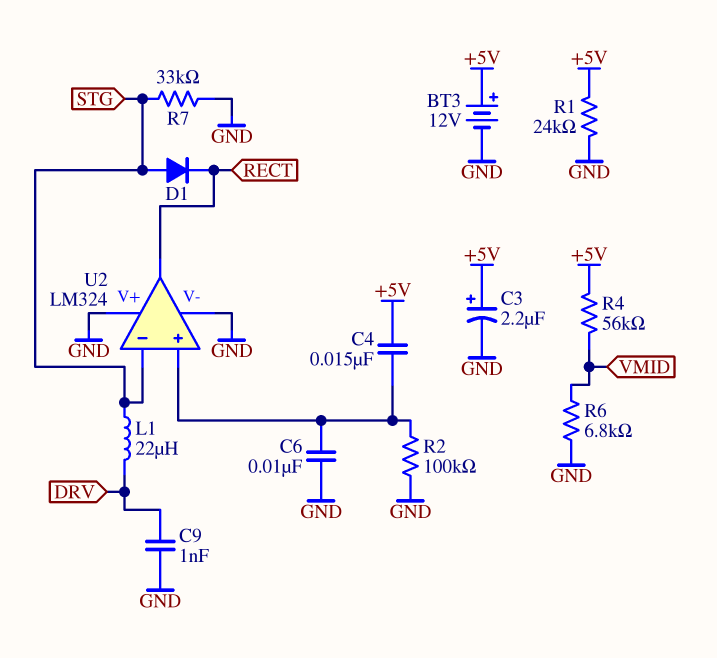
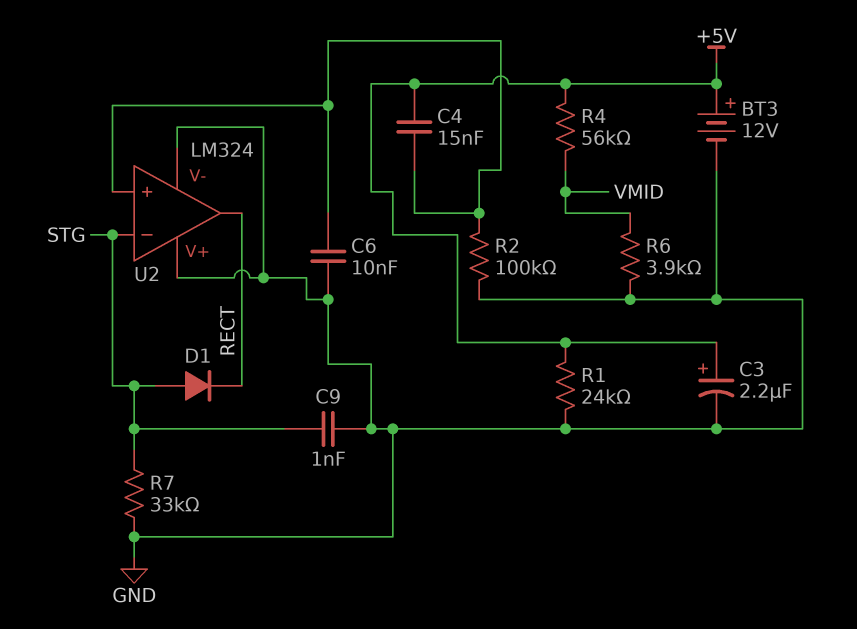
C9: 1nF (DRV, GND) -> 1nF (GND, STG)
L1: 22uH (DRV, STG) -> none
R6: 6.8k (GND, VMID) -> 3.9k (GND, VMID)

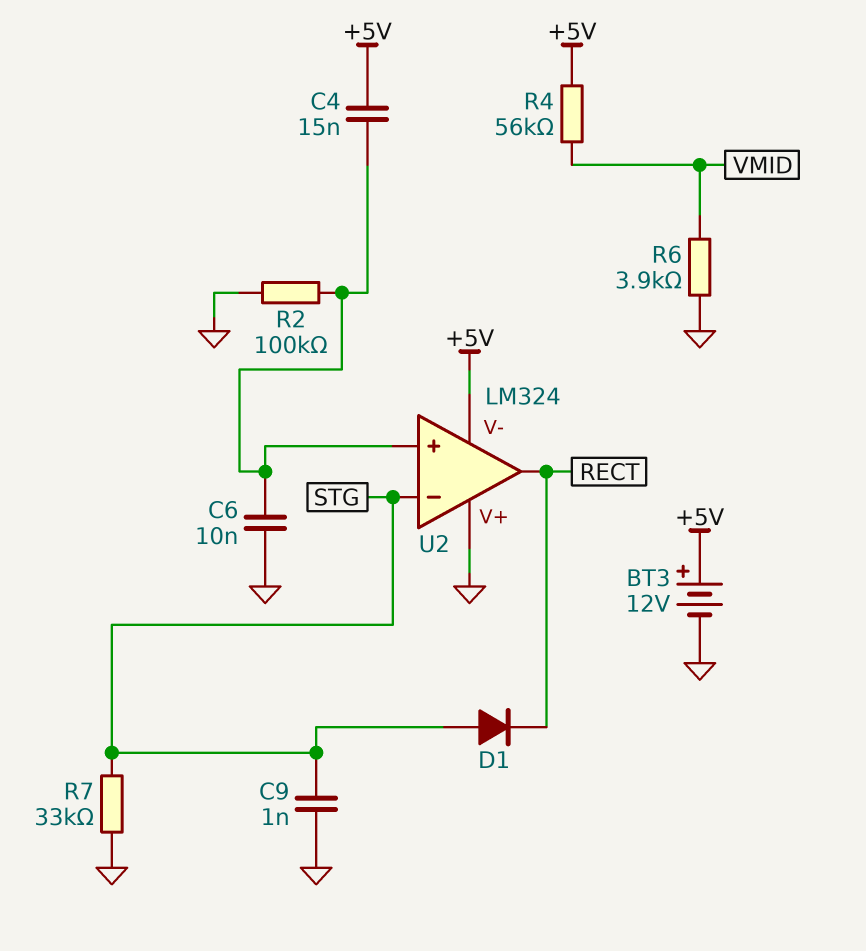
C3: 2.2uF (plus +5V, minus GND) -> none
R1: 24k (+5V, GND) -> none
U2 pin V-: GND -> +5V

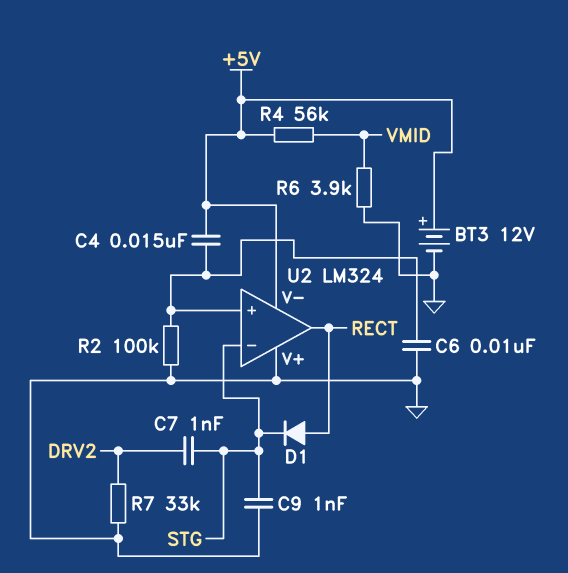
C7: none -> 1nF (DRV2, STG)
D1: diode (A STG, K RECT) -> diode (A RECT, K STG)
R7: 33k (GND, STG) -> 33k (DRV2, GND)

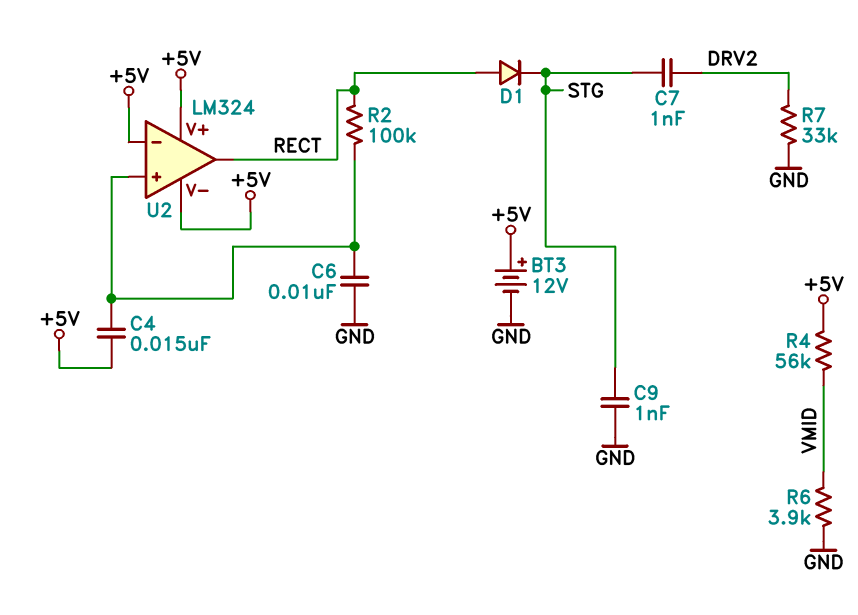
R2: 100k (GND, U2/in+) -> 100k (RECT, U2/in+)
U2 pin V+: GND -> +5V
U2 pin in-: STG -> +5V

